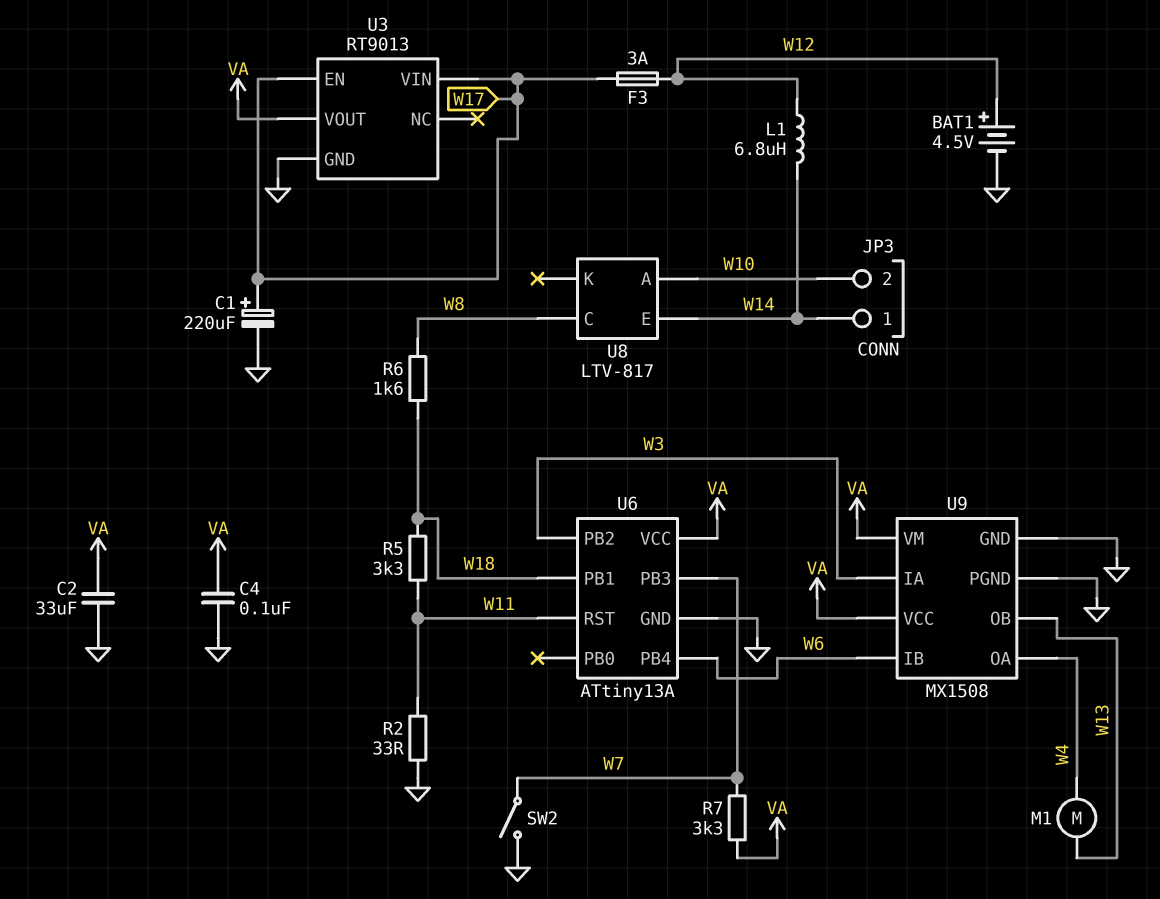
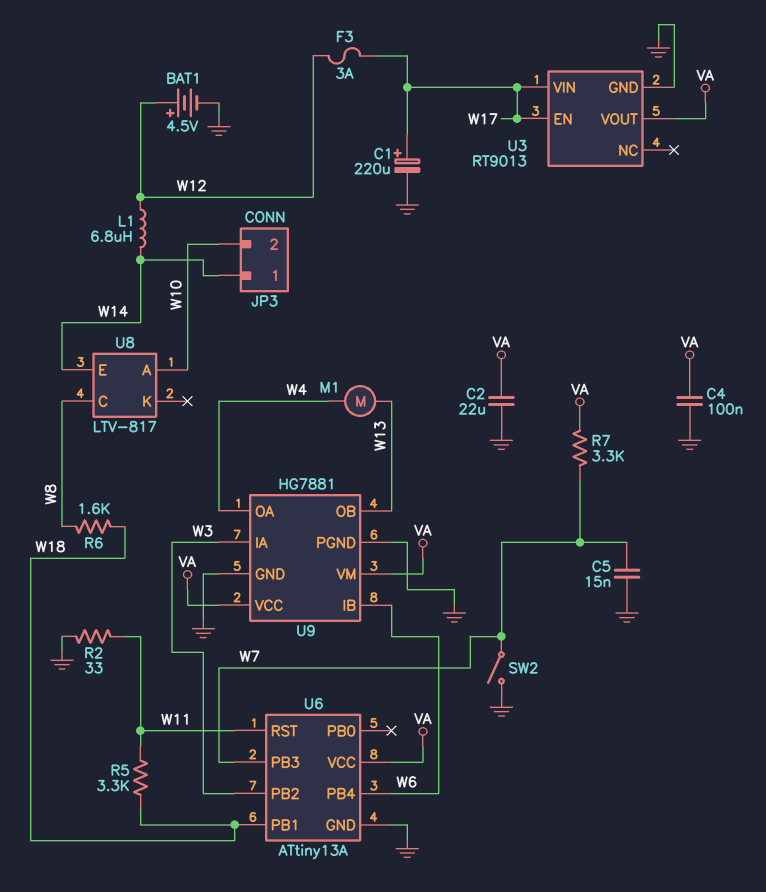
C2: 33uF (GND, VA) -> 22uF (GND, VA)
C5: none -> 15nF (GND, W7)
U9: MX1508 -> HG7881

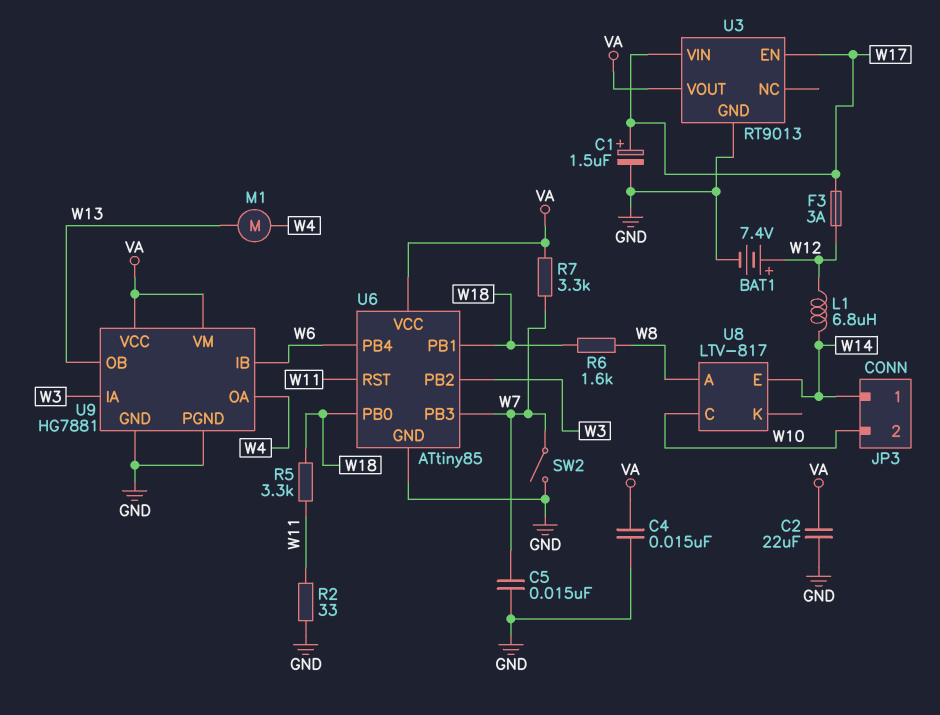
BAT1: 4.5V (plus W12, minus GND) -> 7.4V (plus W12, minus GND)
C1: 220uF (plus W17, minus GND) -> 1.5uF (plus W17, minus GND)
C4: 100nF (GND, VA) -> 15nF (GND, VA)
U6: ATtiny13A -> ATtiny85
U6 pin PB0: none -> W18
U8 pin A: W10 -> W8
U8 pin C: W8 -> W10

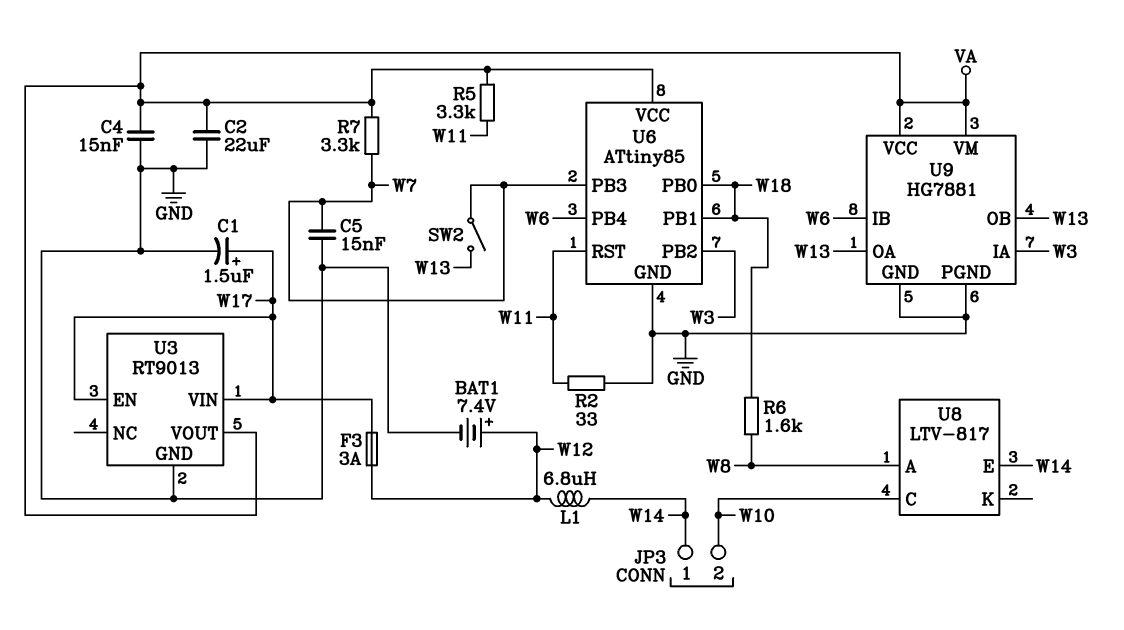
M1: motor (W4, W13) -> none
R5: 3.3k (W11, W18) -> 3.3k (VA, W11)
SW2: switch (GND, W7) -> switch (W7, W13)
U9 pin OA: W4 -> W13

